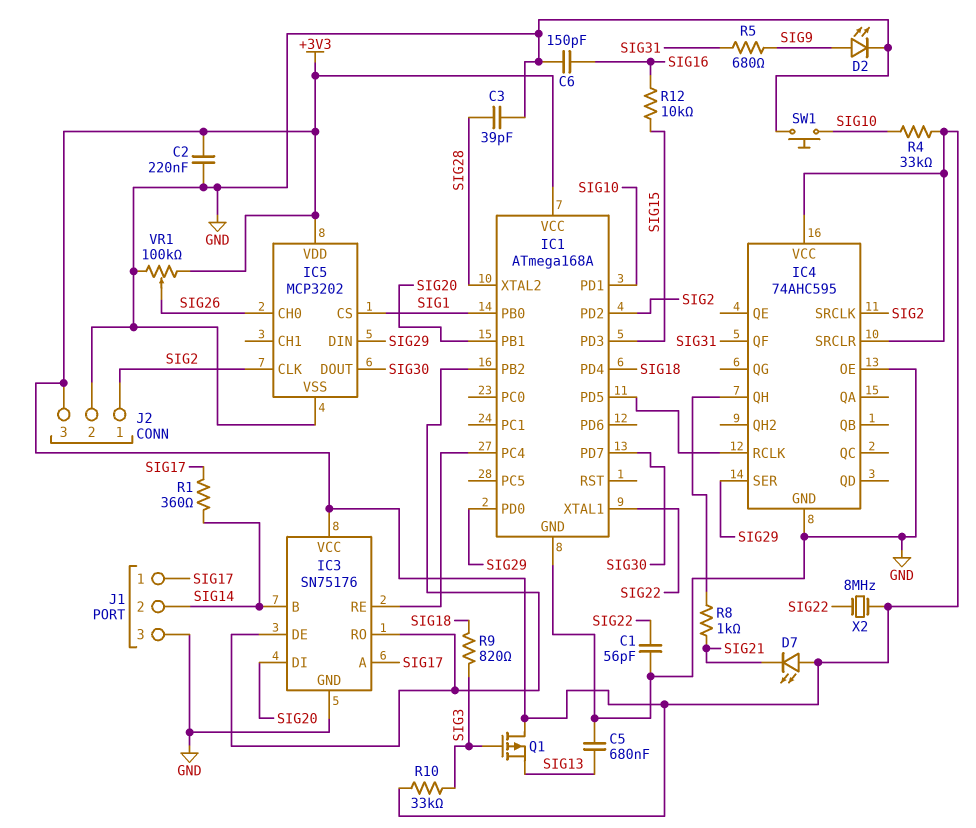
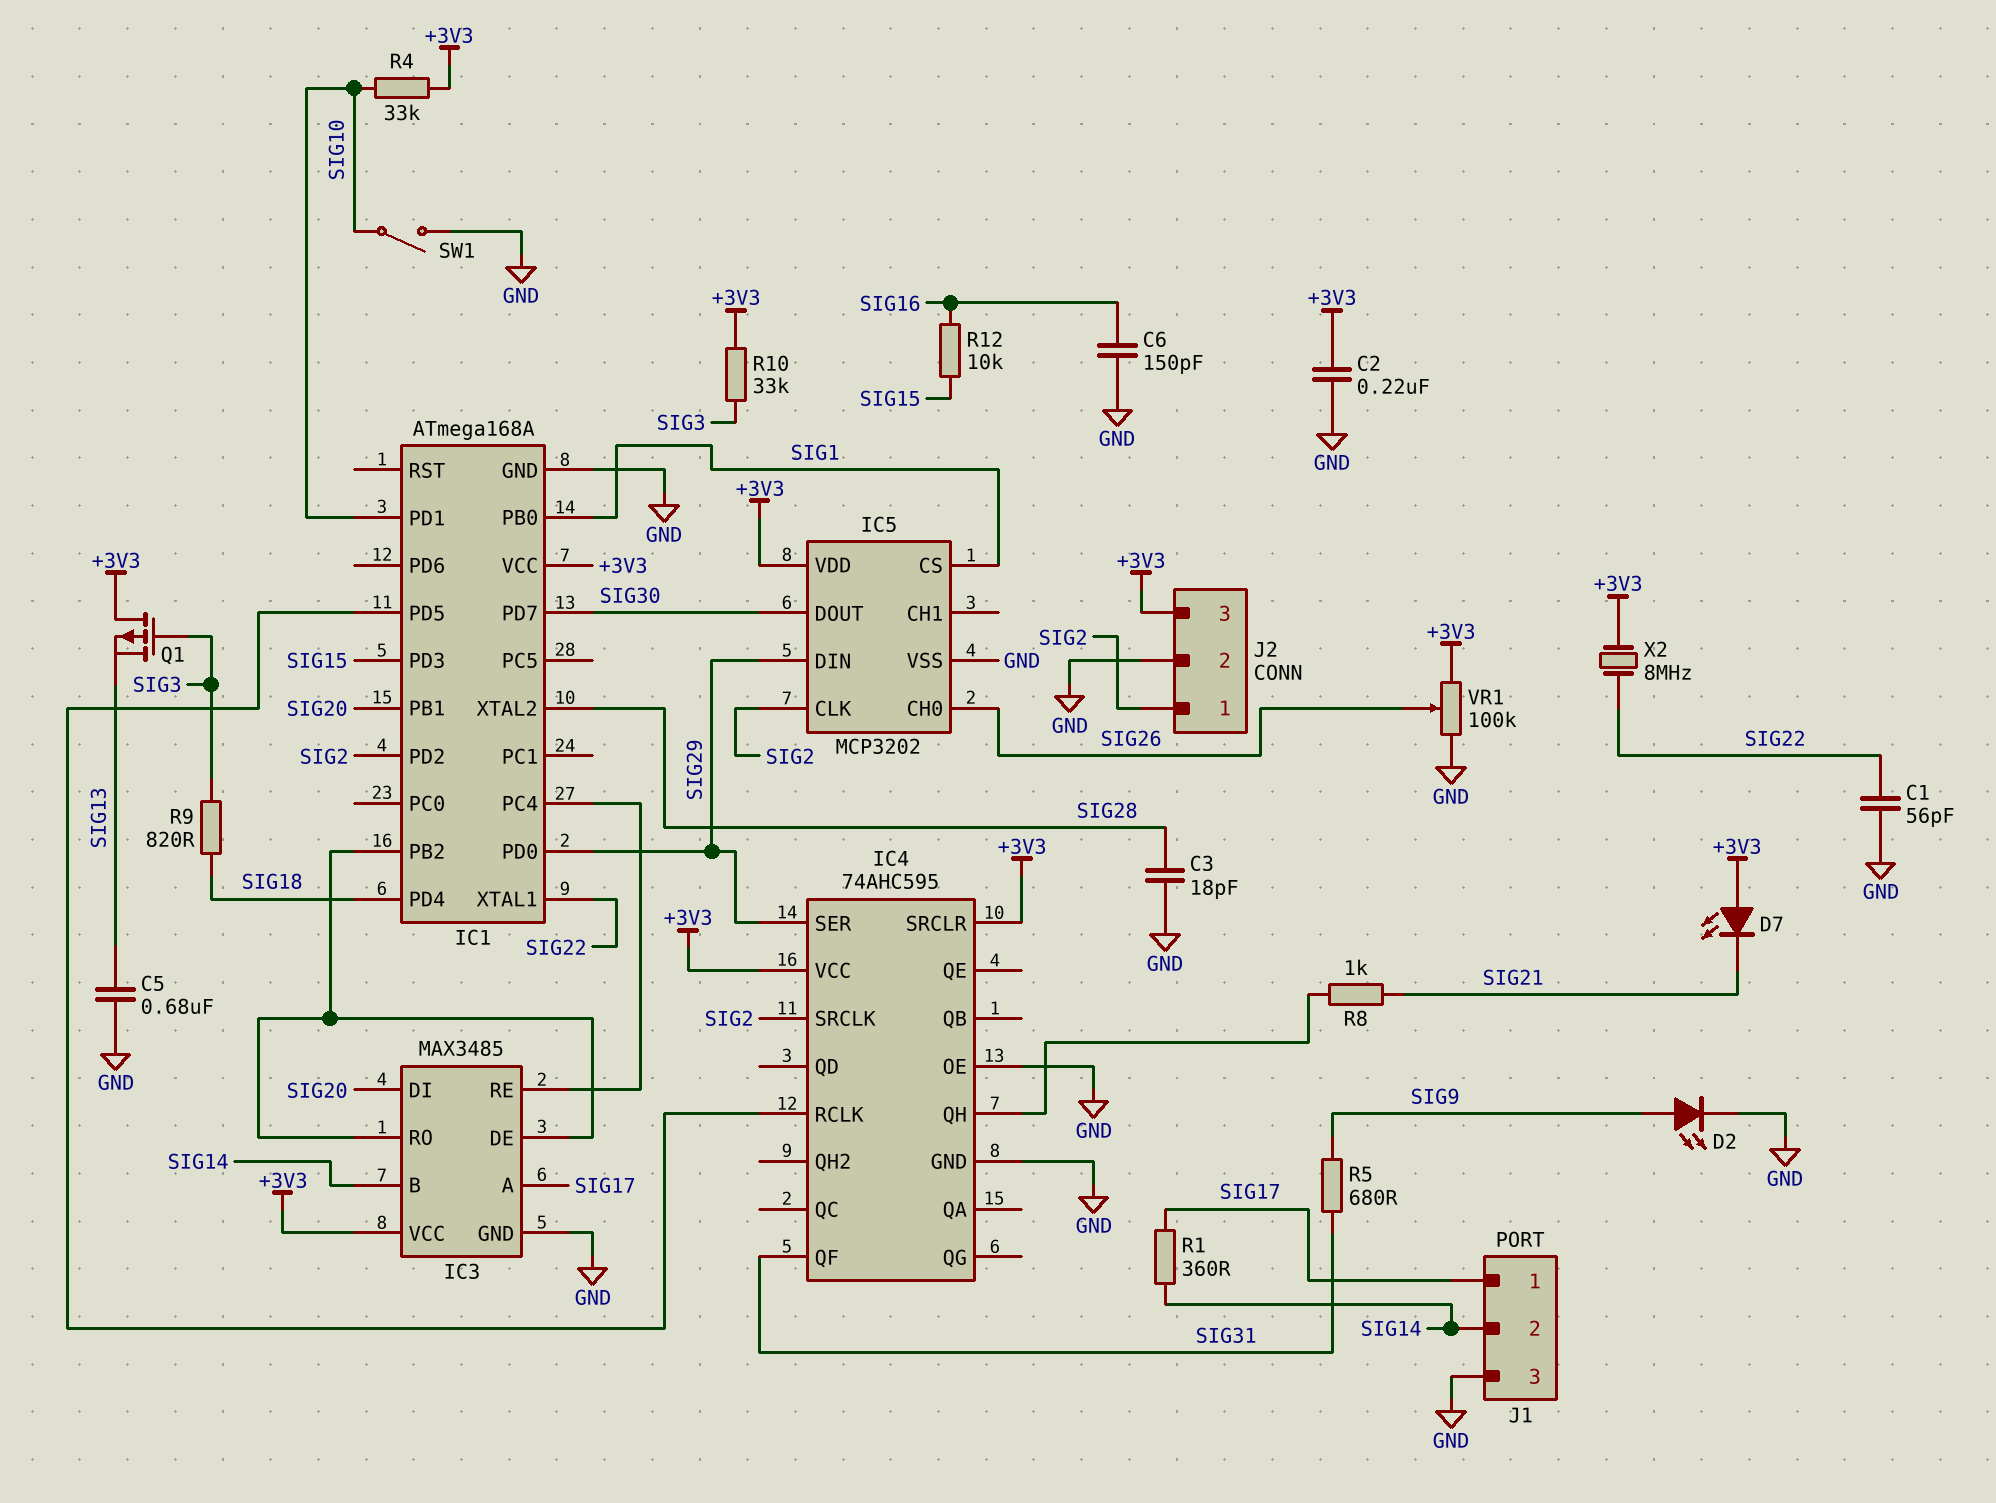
C3: 39pF (GND, SIG28) -> 18pF (GND, SIG28)
IC3: SN75176 -> MAX3485
SW1: button (GND, SIG10) -> switch (GND, SIG10)

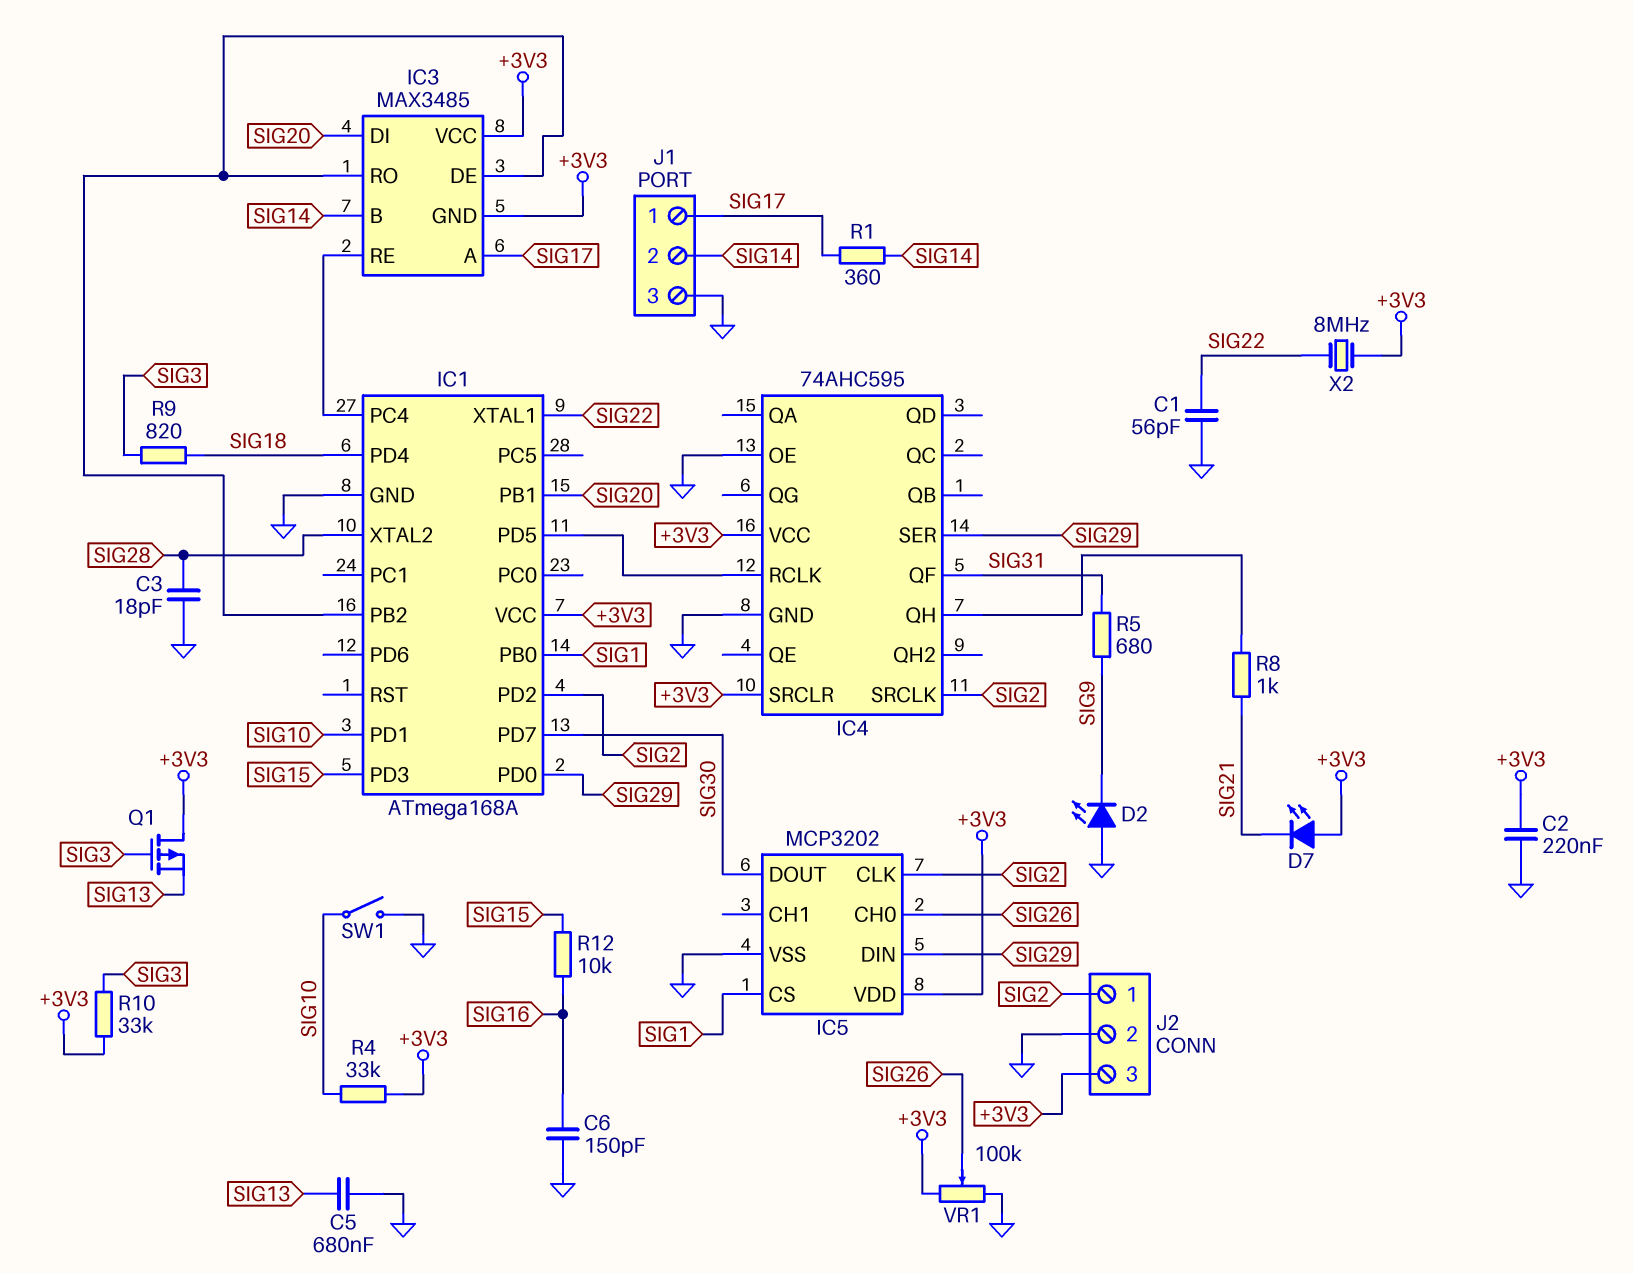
D2: LED (A SIG9, K GND) -> LED (A GND, K SIG9)
IC3 pin GND: GND -> +3V3

